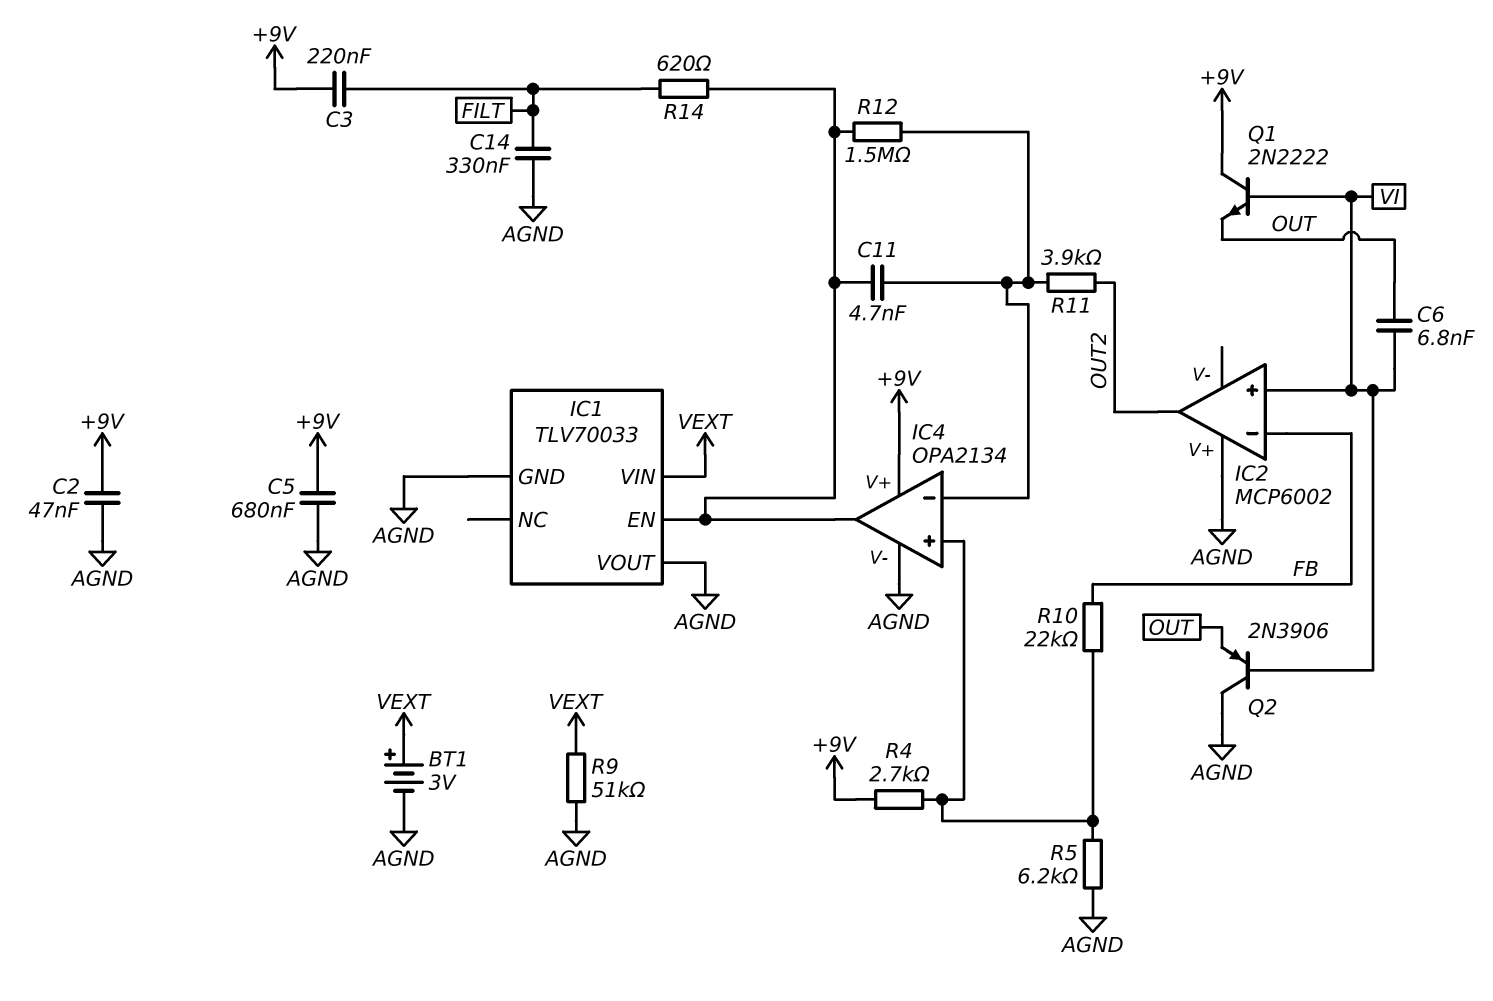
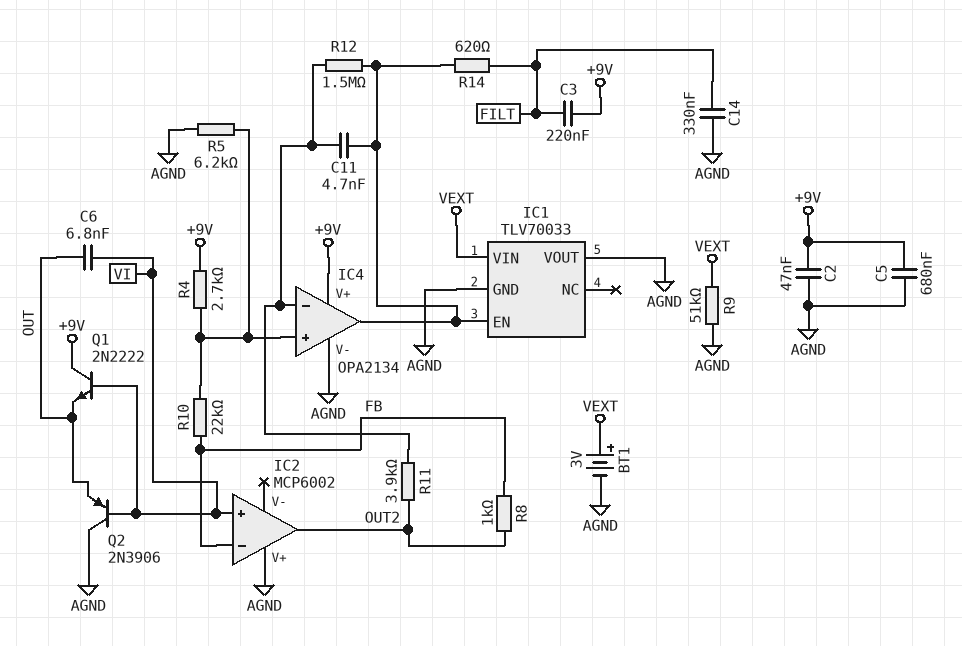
R8: none -> 1k (FB, OUT2)

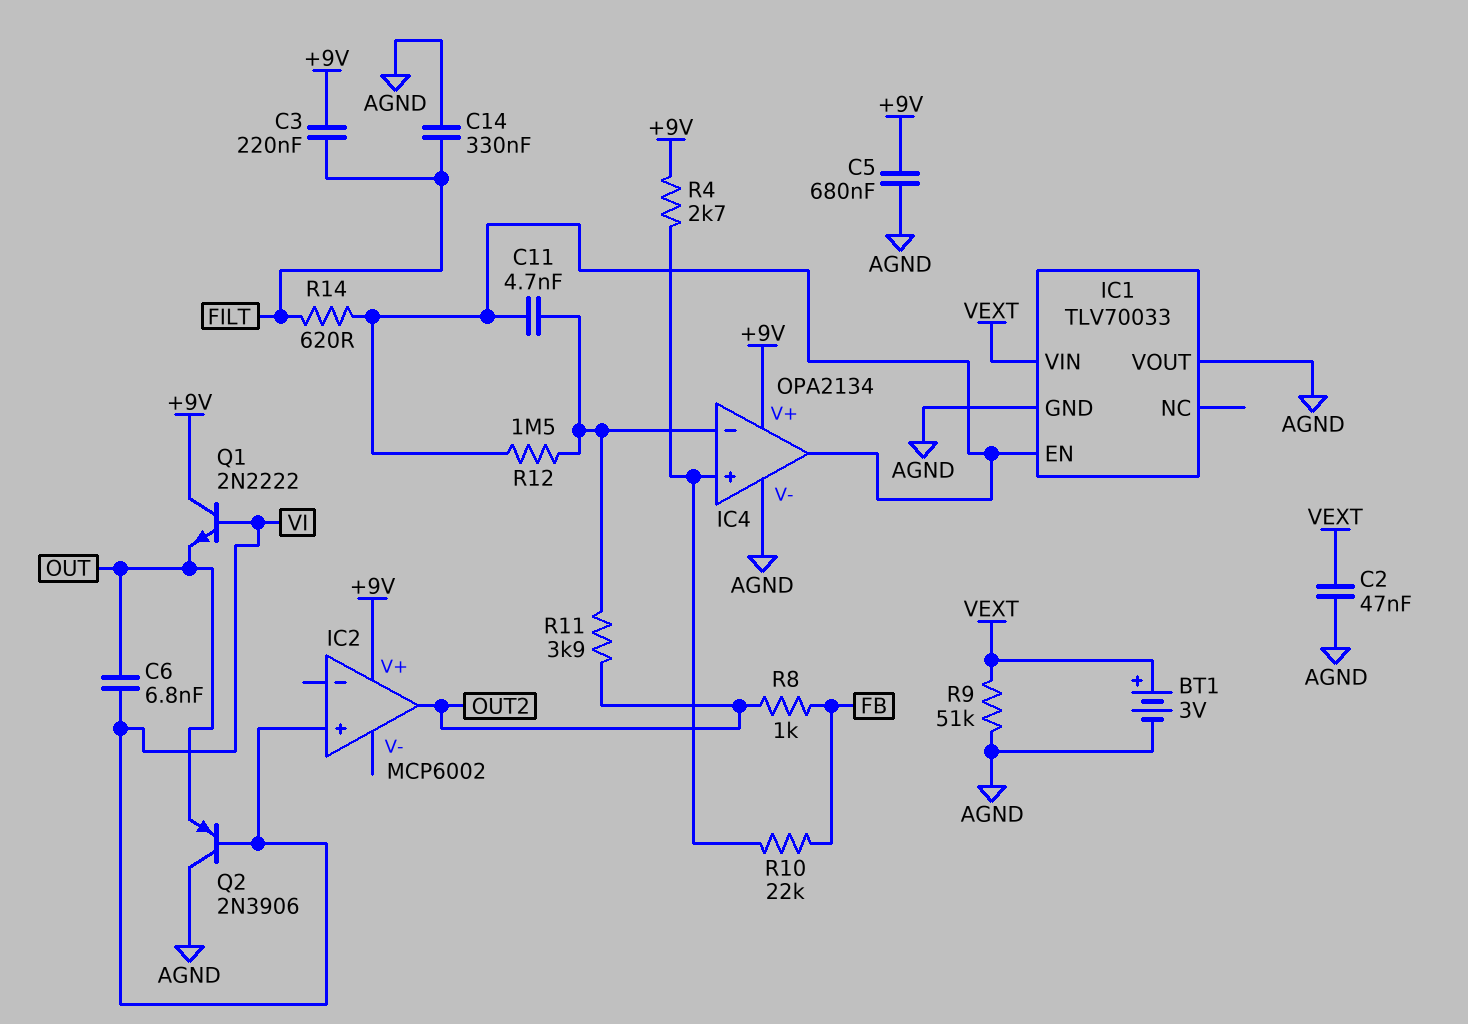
C2: 47nF (+9V, AGND) -> 47nF (AGND, VEXT)
IC2 pin V+: AGND -> +9V
IC2 pin in-: FB -> none
R5: 6.2k (AGND, IC4/in+) -> none

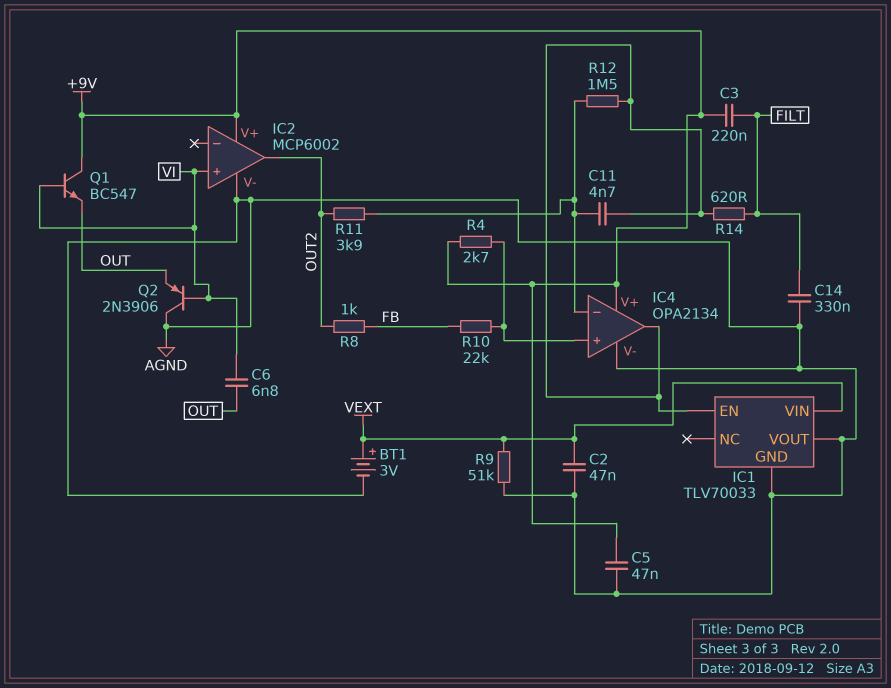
C5: 680nF (+9V, AGND) -> 47nF (+9V, AGND)
IC2 pin V-: none -> AGND
Q1: NPN 2N2222 (B VI, C +9V, E OUT) -> NPN BC547 (B VI, C +9V, E OUT)

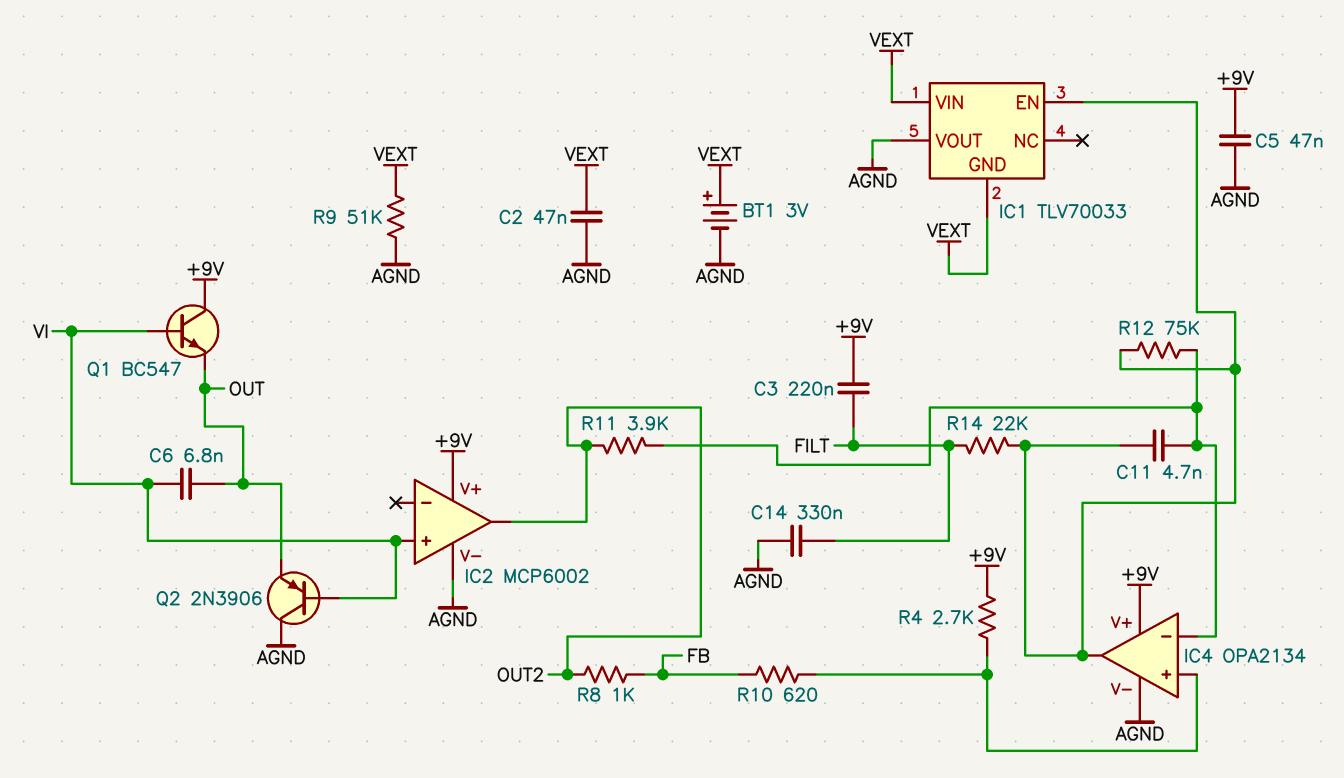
IC1 pin GND: AGND -> VEXT
R10: 22k (FB, IC4/in+) -> 620 (FB, IC4/in+)
R12: 1.5M (IC1/EN, IC4/in-) -> 75k (IC1/EN, IC4/in-)
R14: 620 (FILT, IC1/EN) -> 22k (FILT, IC1/EN)

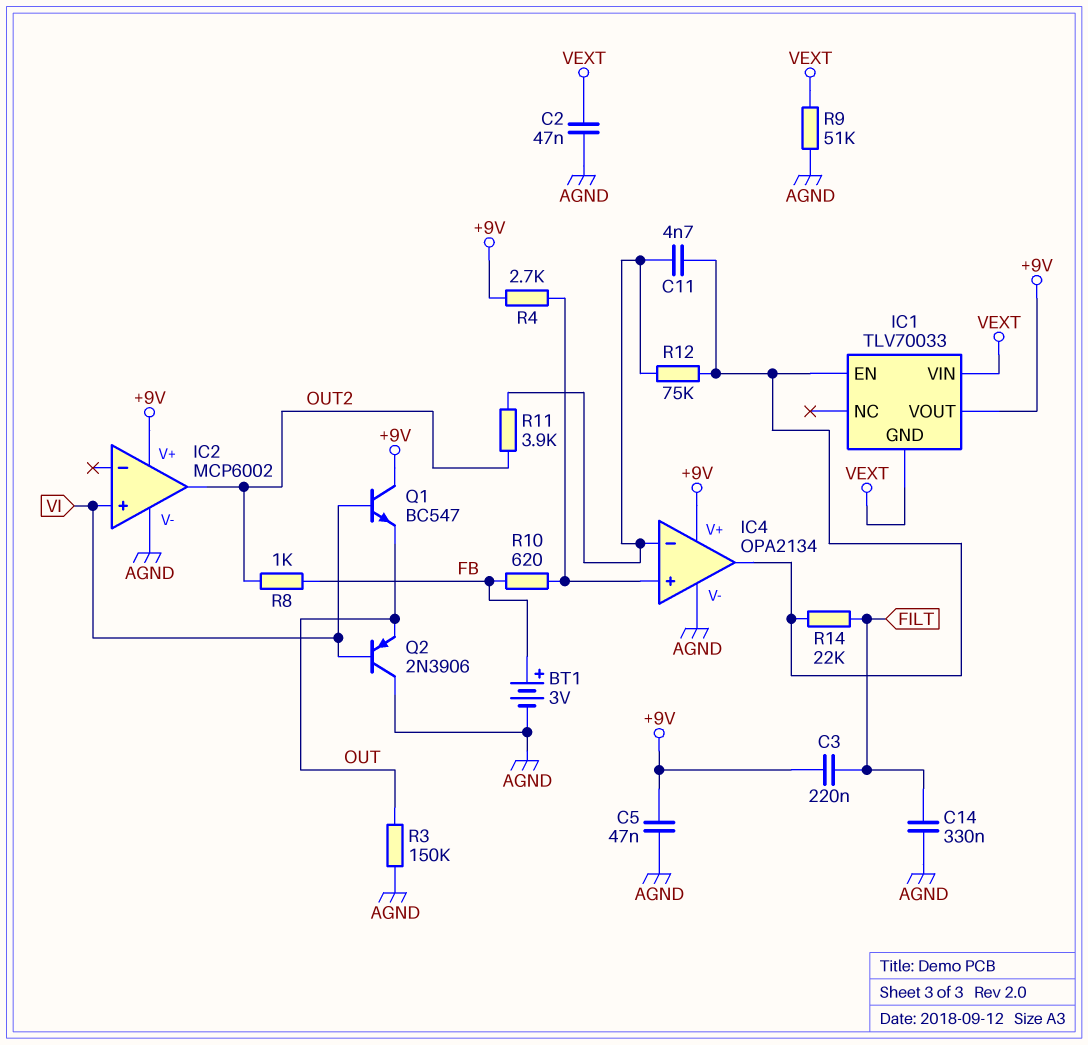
BT1: 3V (plus VEXT, minus AGND) -> 3V (plus FB, minus AGND)
C6: 6.8nF (OUT, VI) -> none
IC1 pin VOUT: AGND -> +9V
R3: none -> 150k (AGND, OUT)

